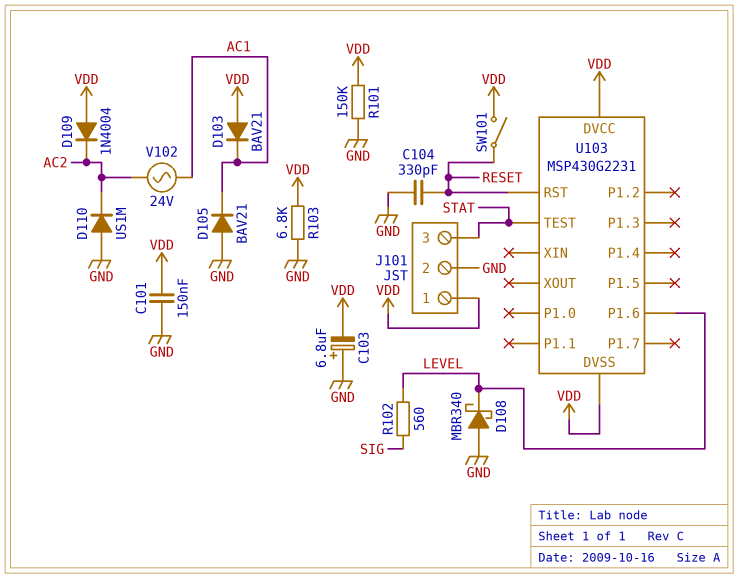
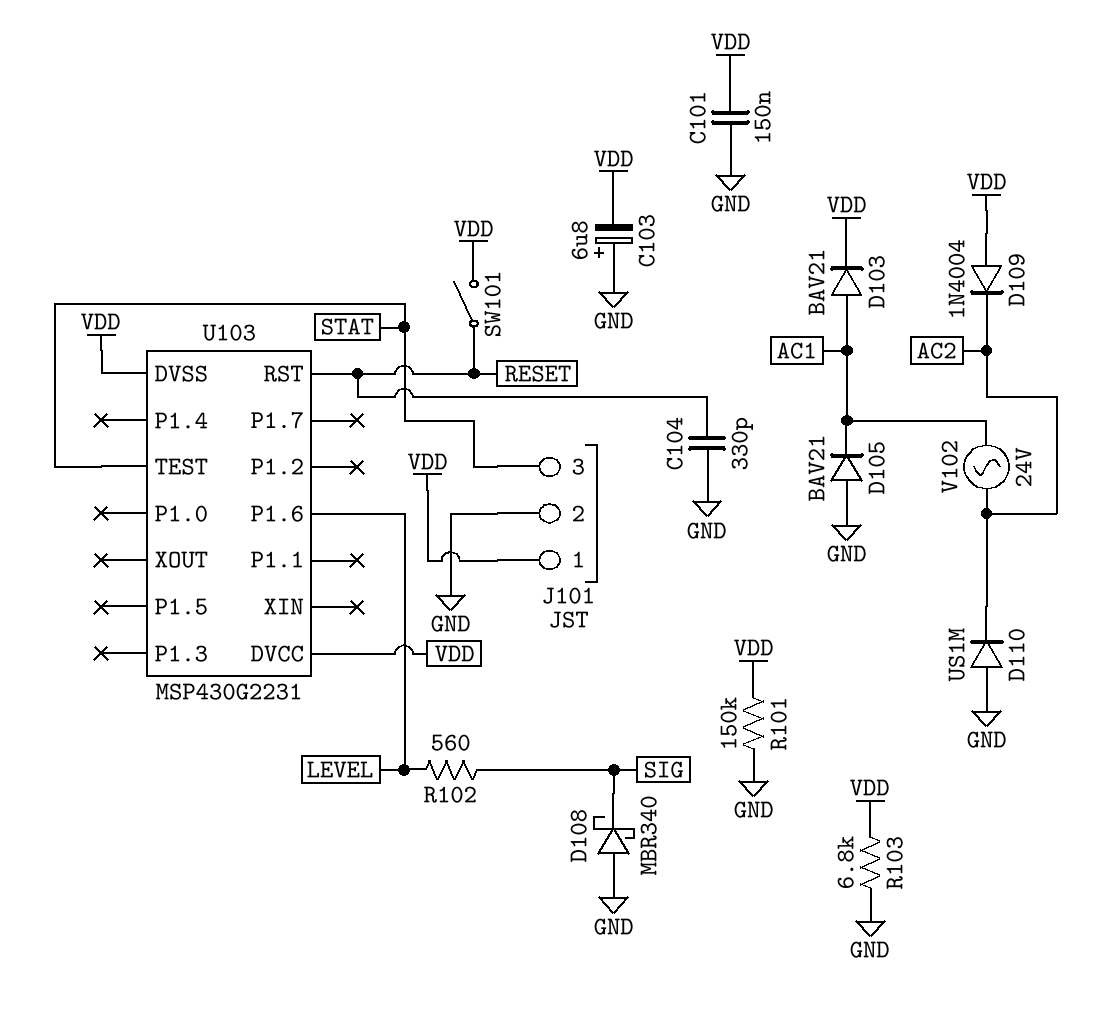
D103: diode BAV21 (A VDD, K AC1) -> diode BAV21 (A AC1, K VDD)
D108: schottky MBR340 (A GND, K LEVEL) -> schottky MBR340 (A GND, K SIG)

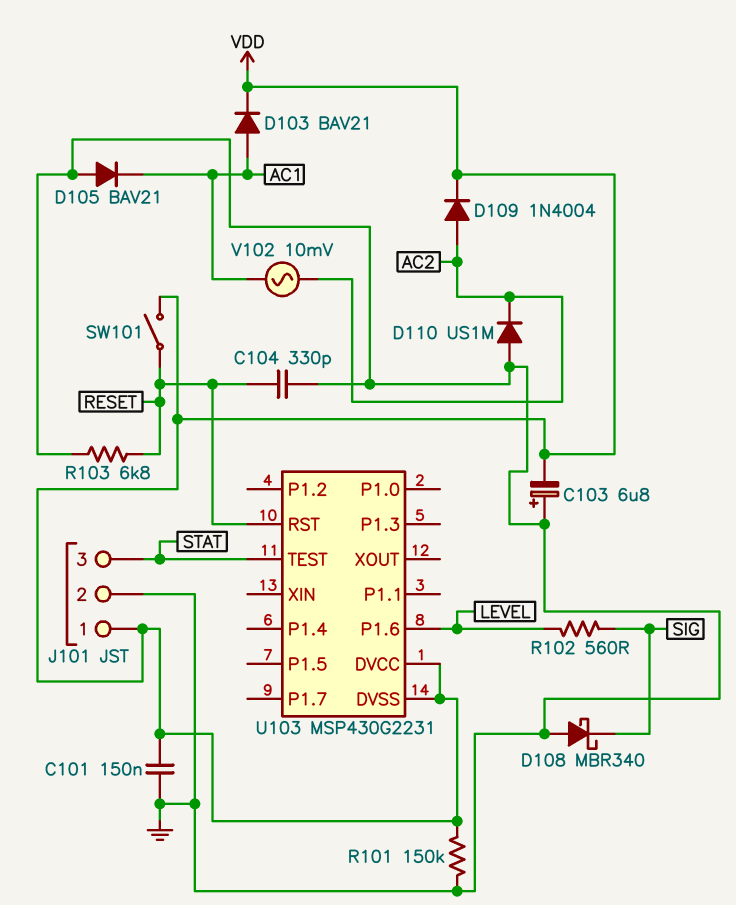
D109: diode 1N4004 (A VDD, K AC2) -> diode 1N4004 (A AC2, K VDD)
R103: 6.8k (GND, VDD) -> 6.8k (GND, RESET)
V102: AC 24V (AC1, AC2) -> AC 10mV (AC1, AC2)

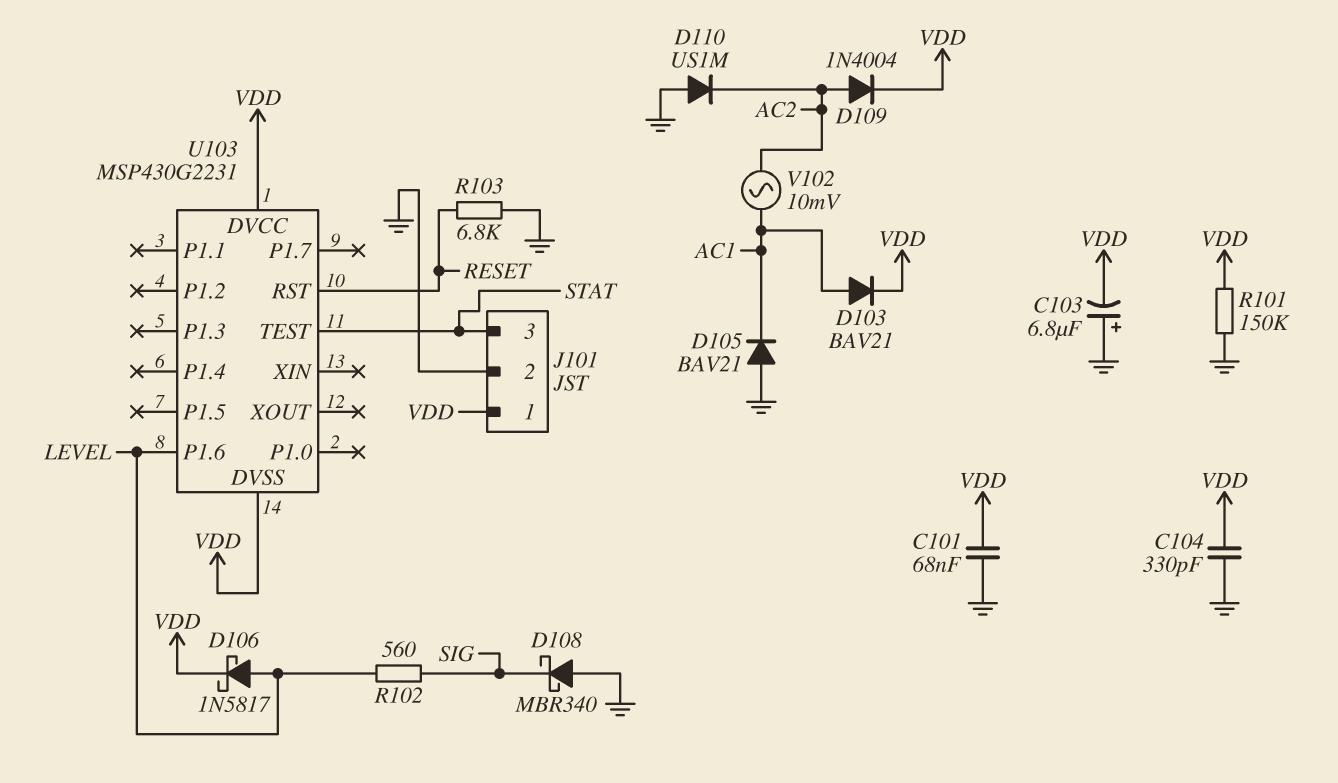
C101: 150nF (GND, VDD) -> 68nF (GND, VDD)
C104: 330pF (GND, RESET) -> 330pF (GND, VDD)
D106: none -> schottky 1N5817 (A LEVEL, K VDD)
SW101: switch (RESET, VDD) -> none

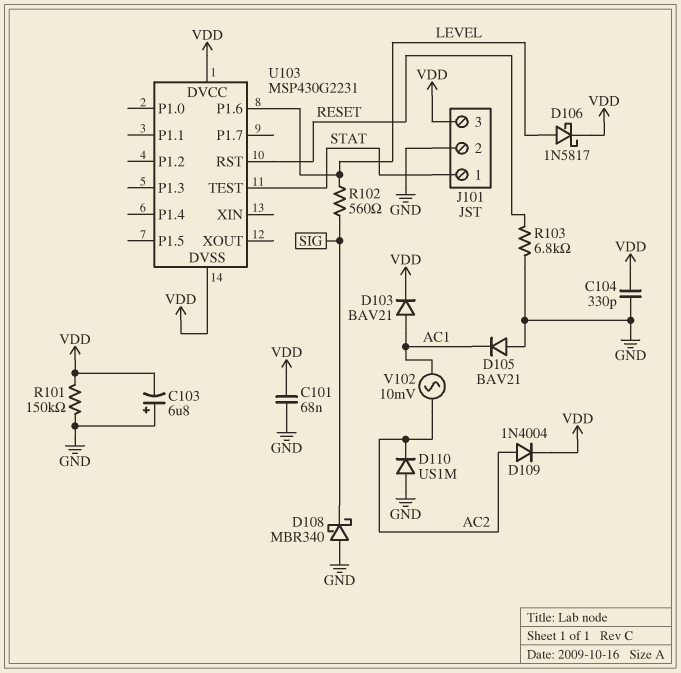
J101 pin 1: VDD -> STAT
J101 pin 3: STAT -> VDD

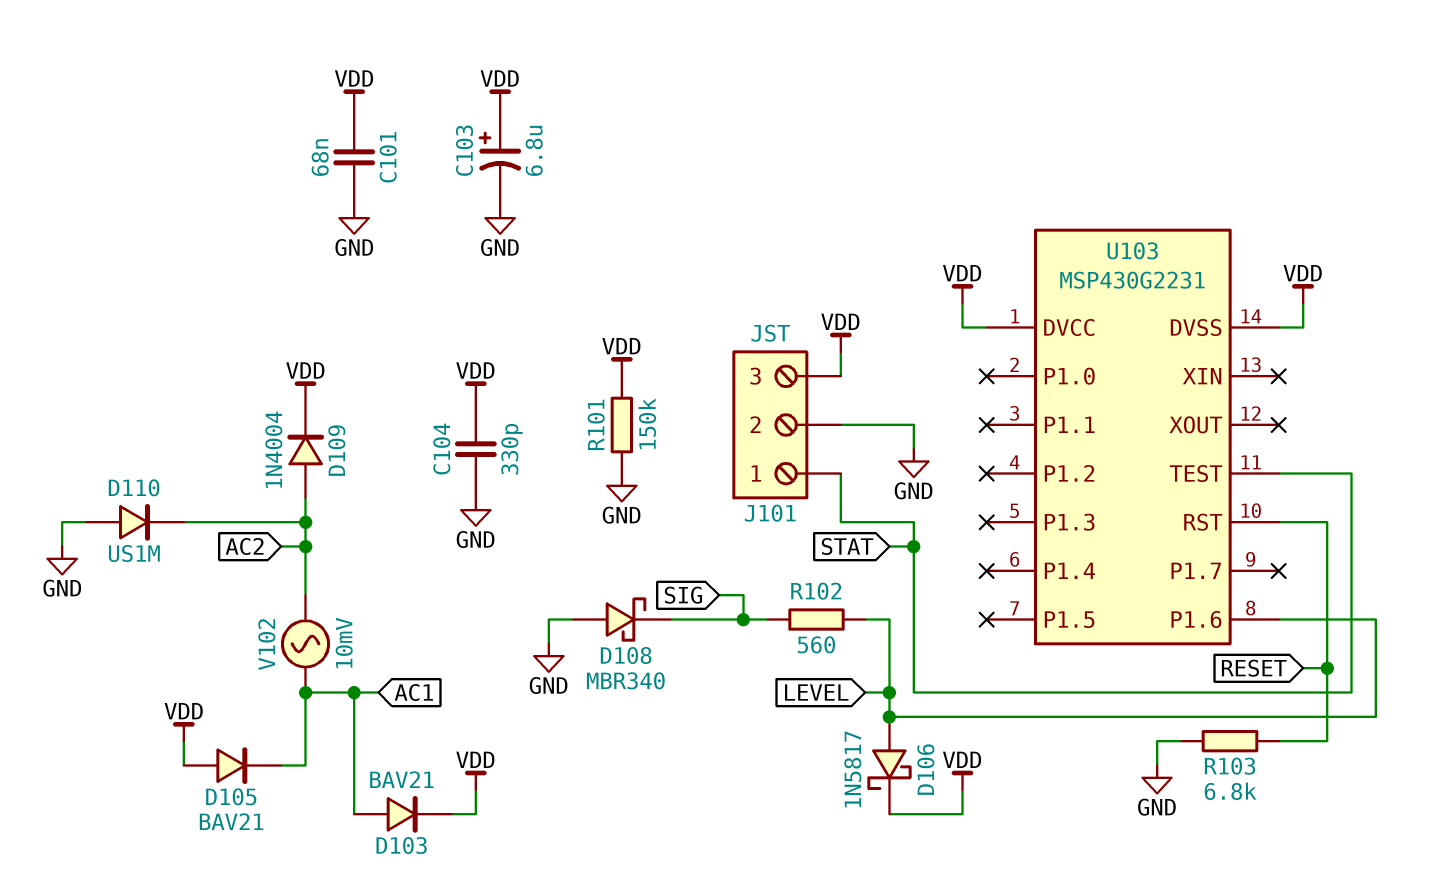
C103: 6.8uF (plus GND, minus VDD) -> 6.8uF (plus VDD, minus GND)
D105: diode BAV21 (A GND, K AC1) -> diode BAV21 (A VDD, K AC1)

